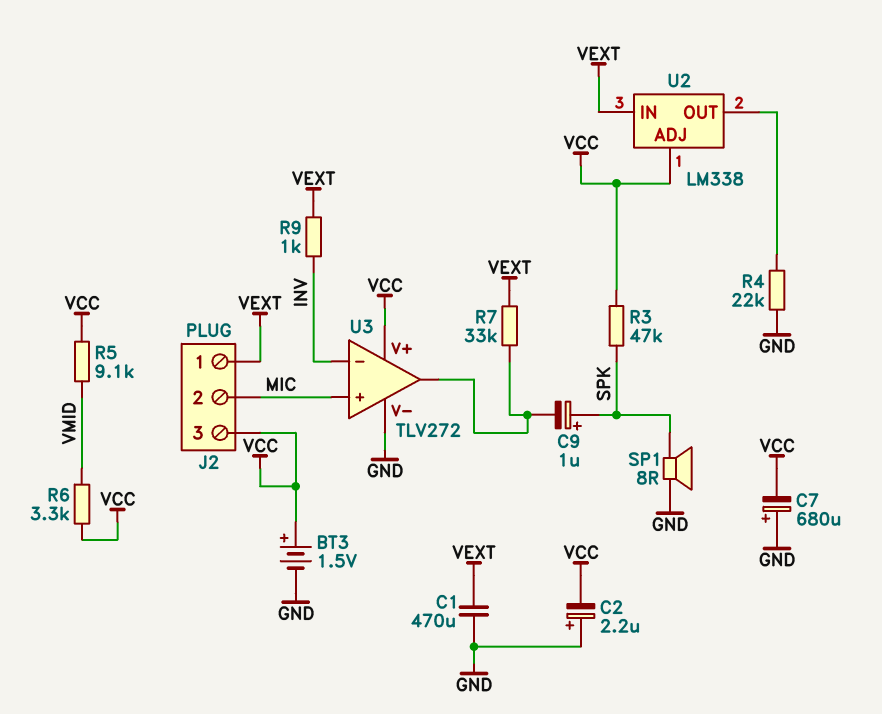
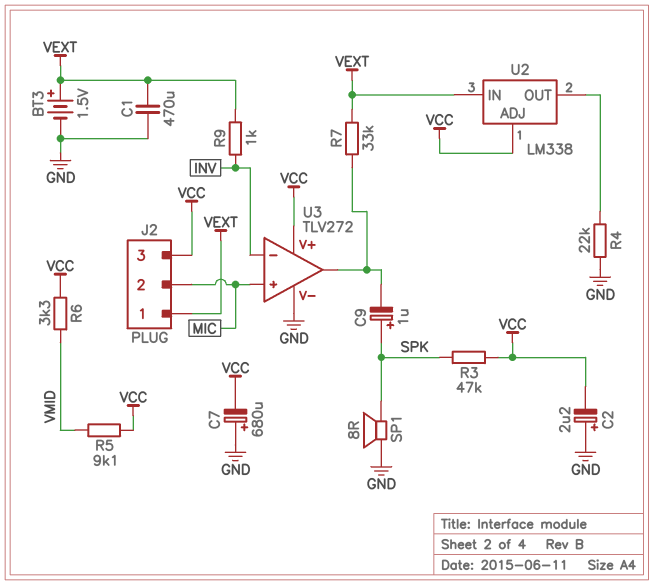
BT3: 1.5V (plus VCC, minus GND) -> 1.5V (plus VEXT, minus GND)

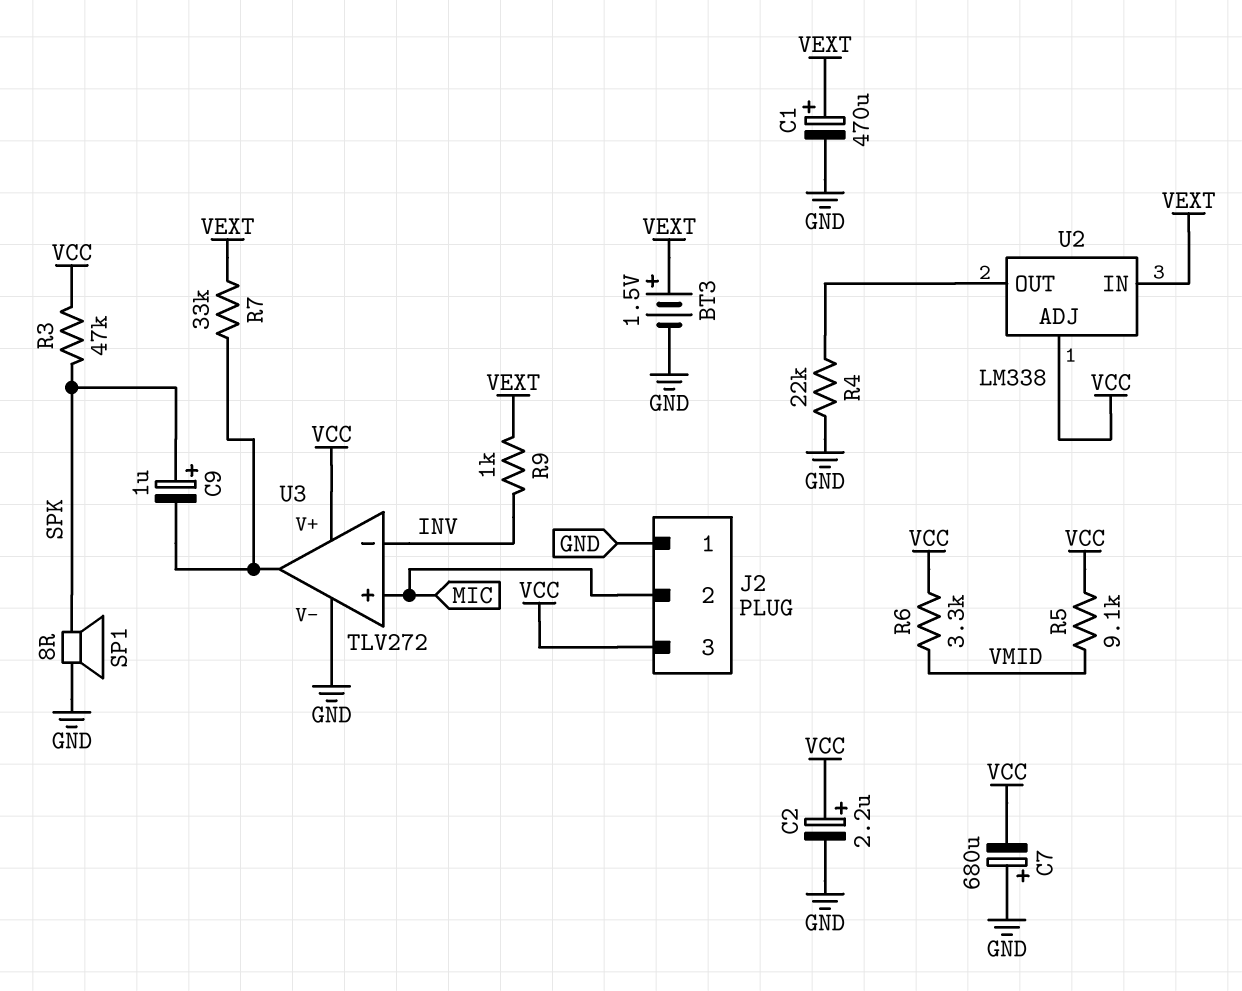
C1: 470uF (GND, VEXT) -> 470uF (plus VEXT, minus GND)
C2: 2.2uF (plus GND, minus VCC) -> 2.2uF (plus VCC, minus GND)
J2 pin 1: VEXT -> GND

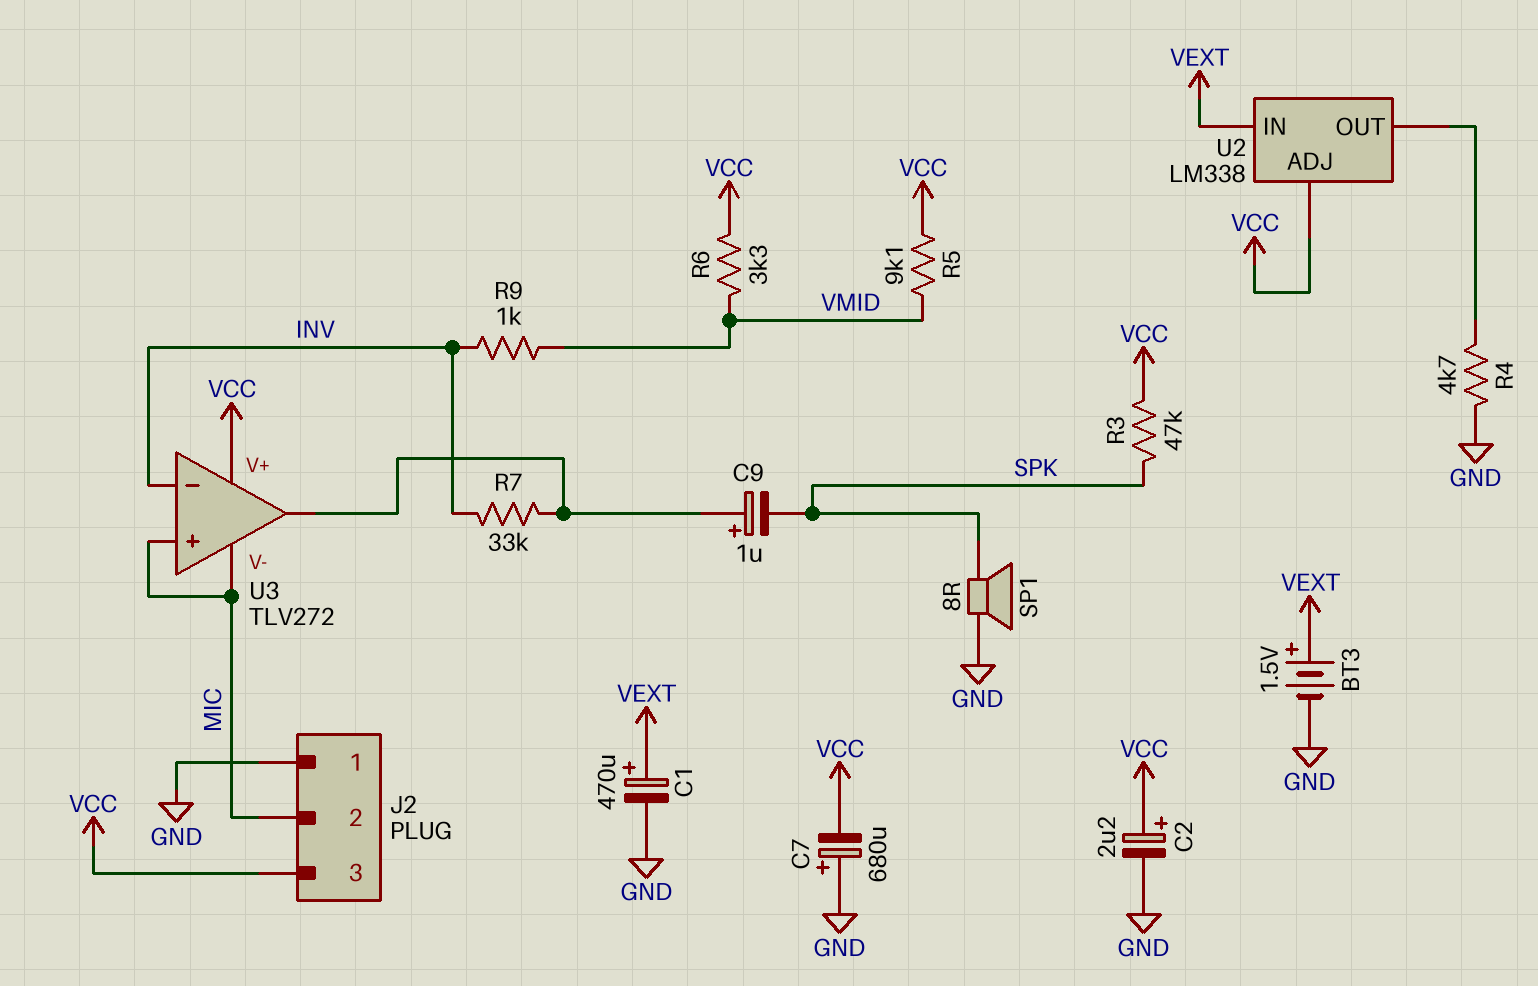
C9: 1uF (plus SPK, minus U3/out) -> 1uF (plus U3/out, minus SPK)
R4: 22k (GND, U2/OUT) -> 4.7k (GND, U2/OUT)
R7: 33k (U3/out, VEXT) -> 33k (INV, U3/out)
R9: 1k (INV, VEXT) -> 1k (INV, VMID)
U3 pin V-: GND -> MIC

